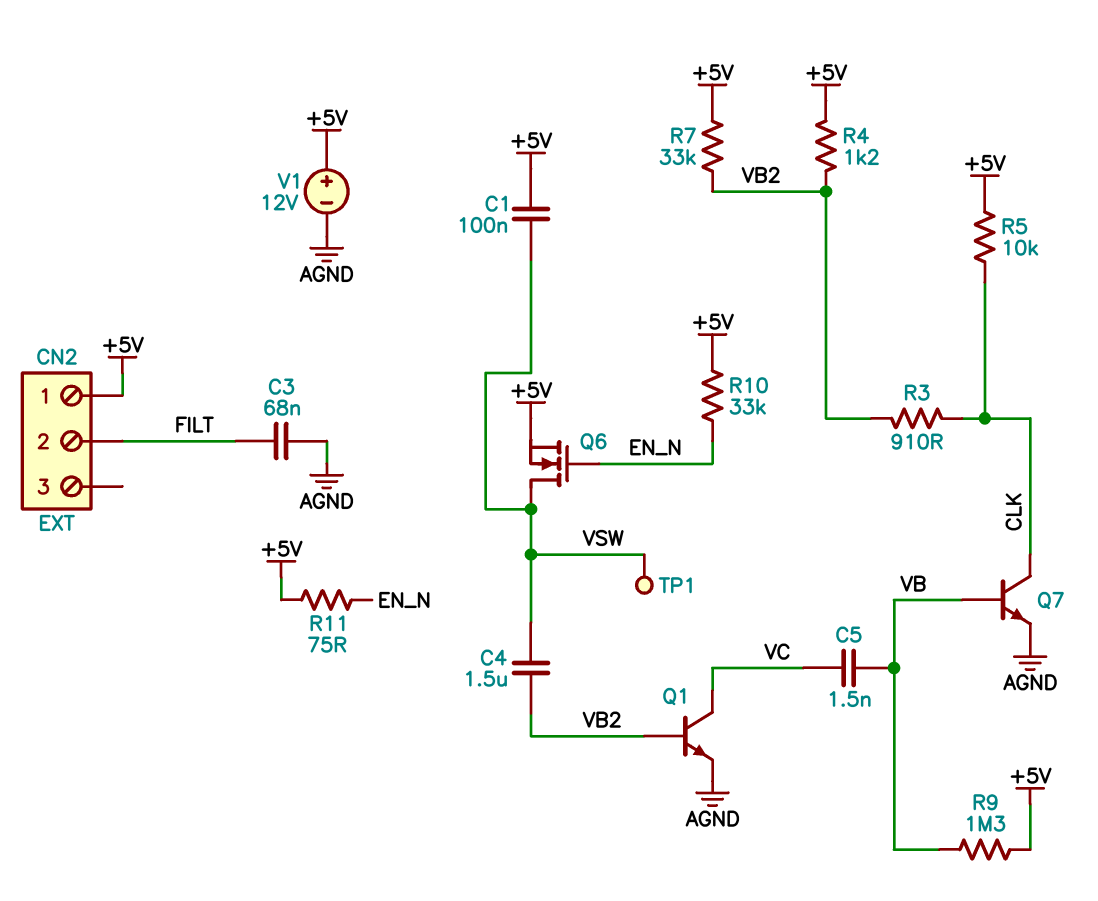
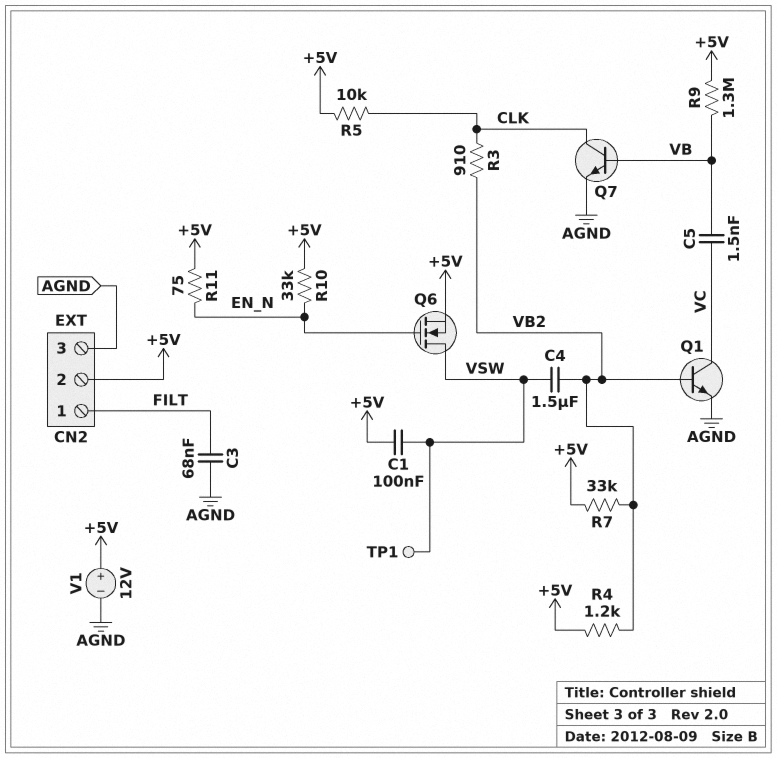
CN2 pin 1: +5V -> FILT
CN2 pin 2: FILT -> +5V
CN2 pin 3: none -> AGND

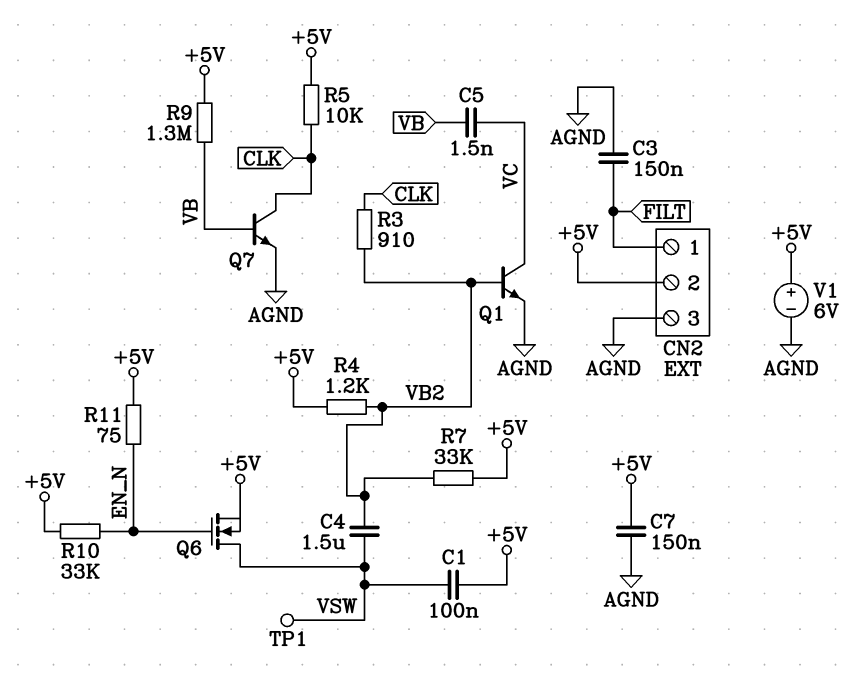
C3: 68nF (AGND, FILT) -> 150nF (AGND, FILT)
C7: none -> 150nF (+5V, AGND)
V1: 12V (plus +5V, minus AGND) -> 6V (plus +5V, minus AGND)

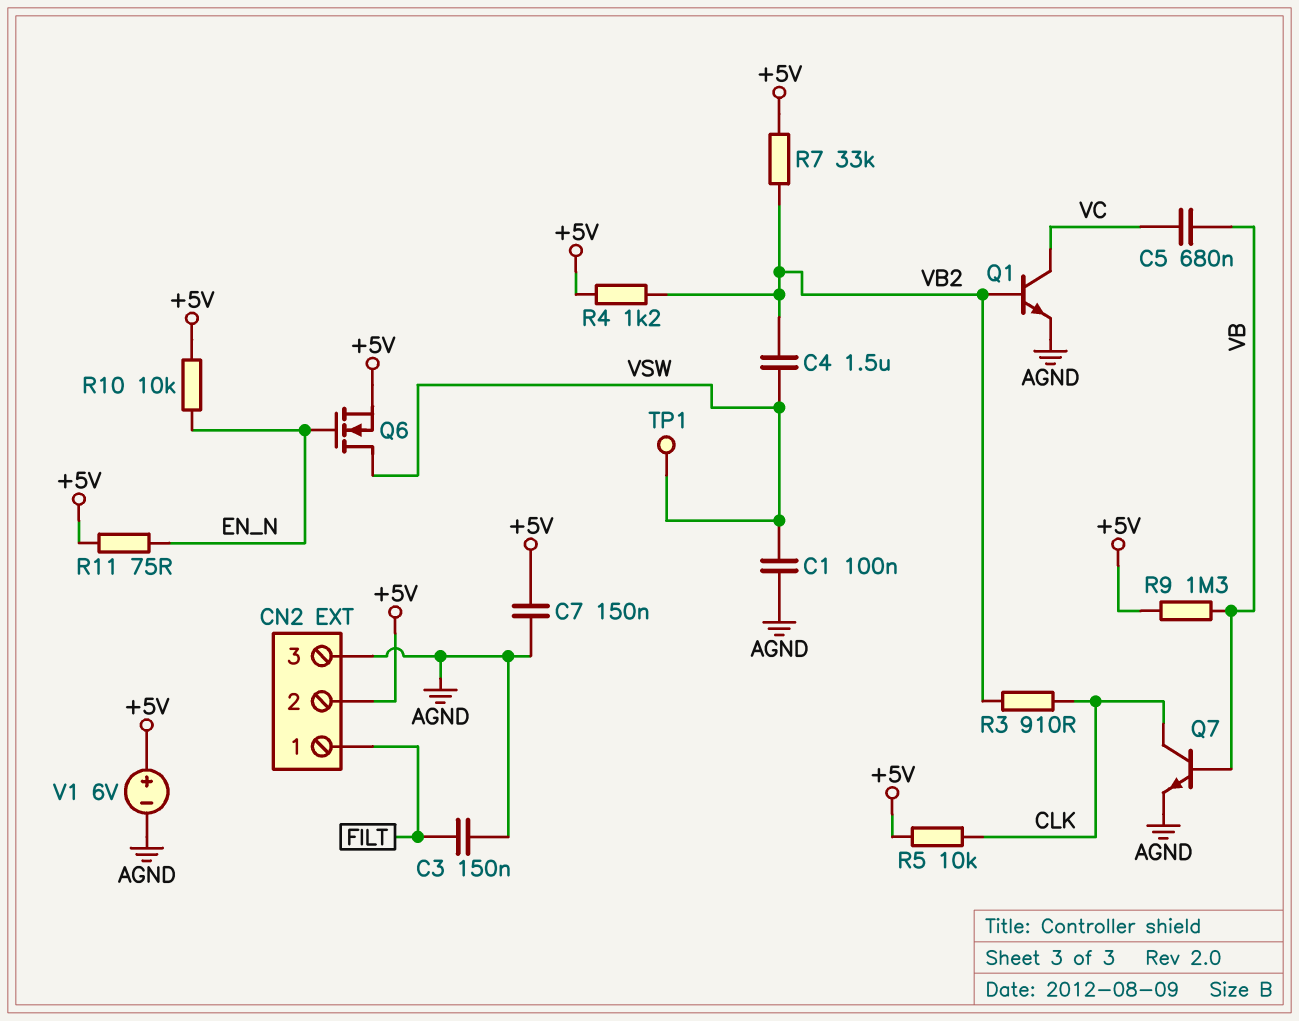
C1: 100nF (+5V, VSW) -> 100nF (AGND, VSW)
C5: 1.5nF (VB, VC) -> 680nF (VB, VC)
R10: 33k (+5V, EN_N) -> 10k (+5V, EN_N)

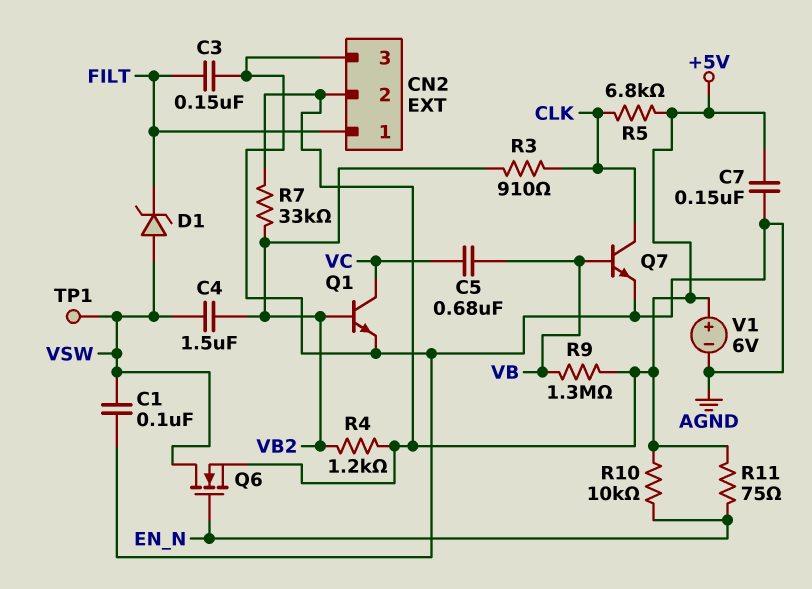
D1: none -> zener (A VSW, K FILT)
R5: 10k (+5V, CLK) -> 6.8k (+5V, CLK)

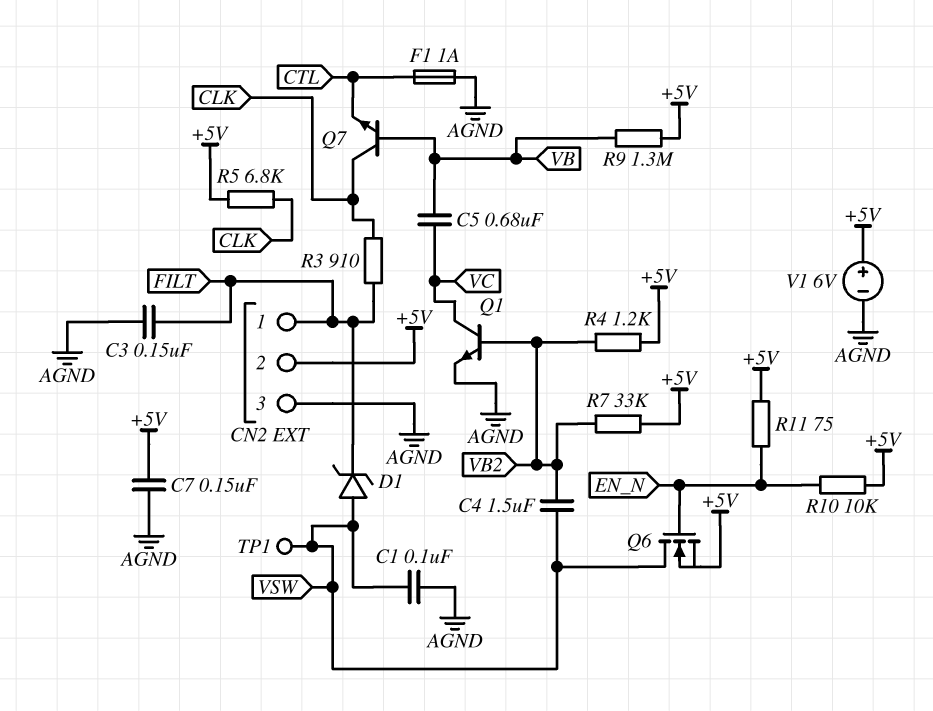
F1: none -> 1A (AGND, CTL)
Q7: NPN (B VB, C CLK, E AGND) -> NPN (B VB, C CLK, E CTL)
R3: 910 (CLK, VB2) -> 910 (CLK, FILT)

